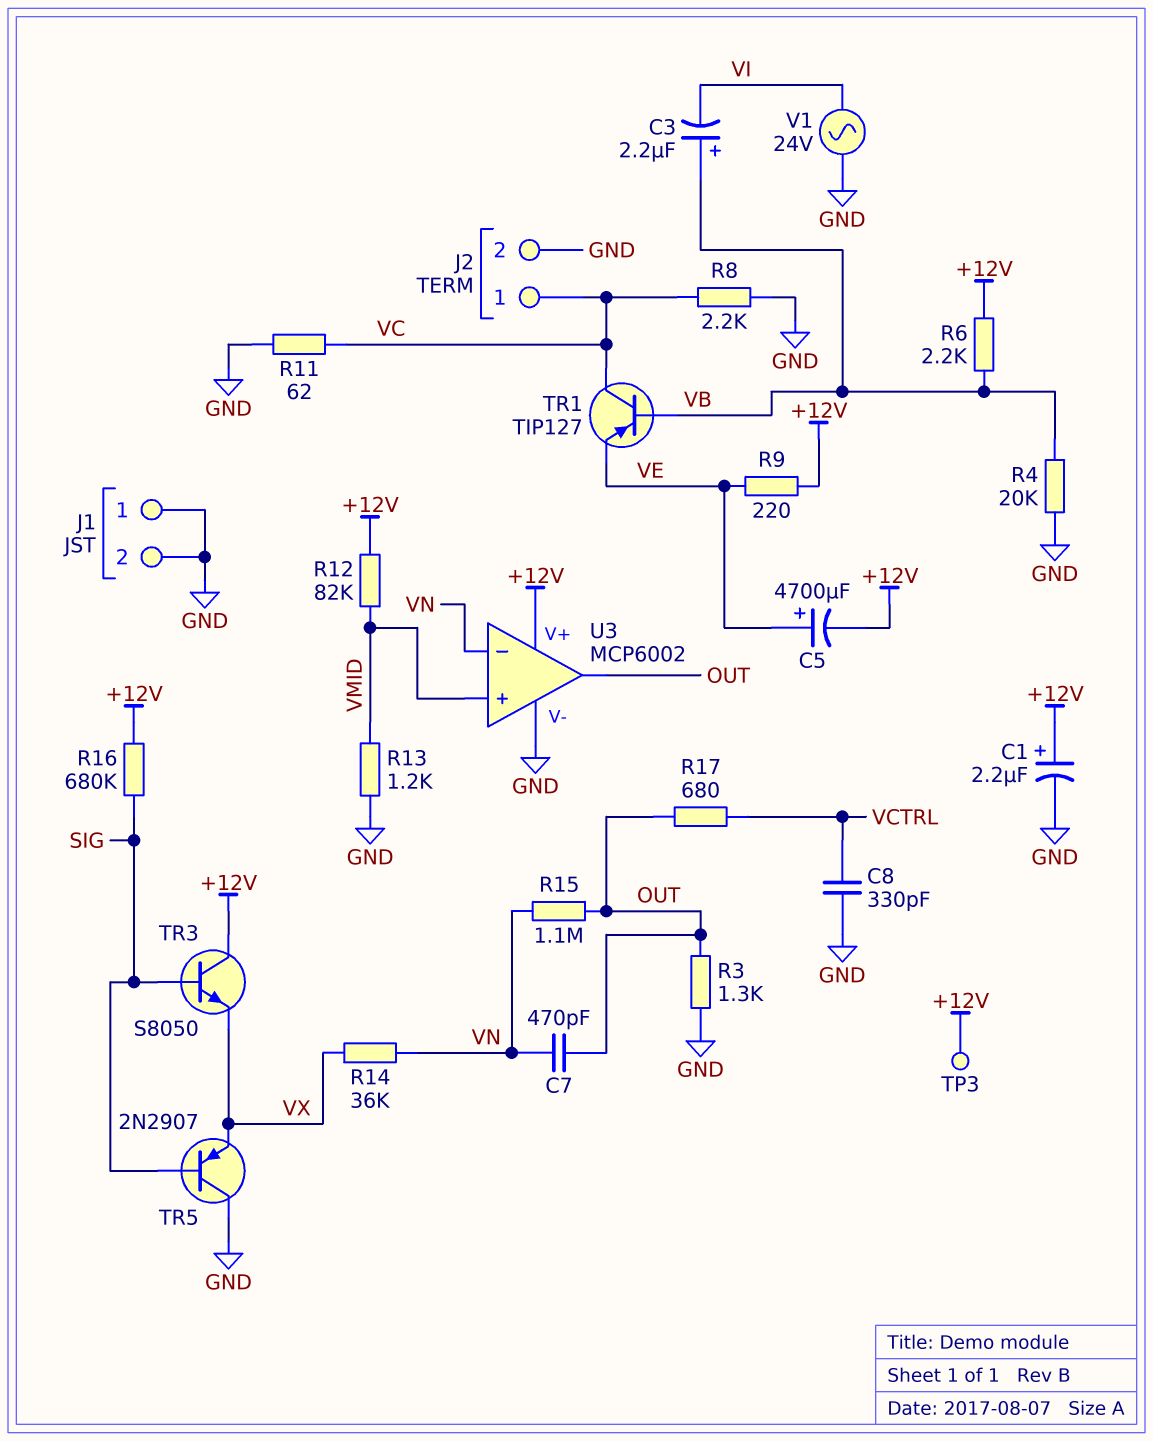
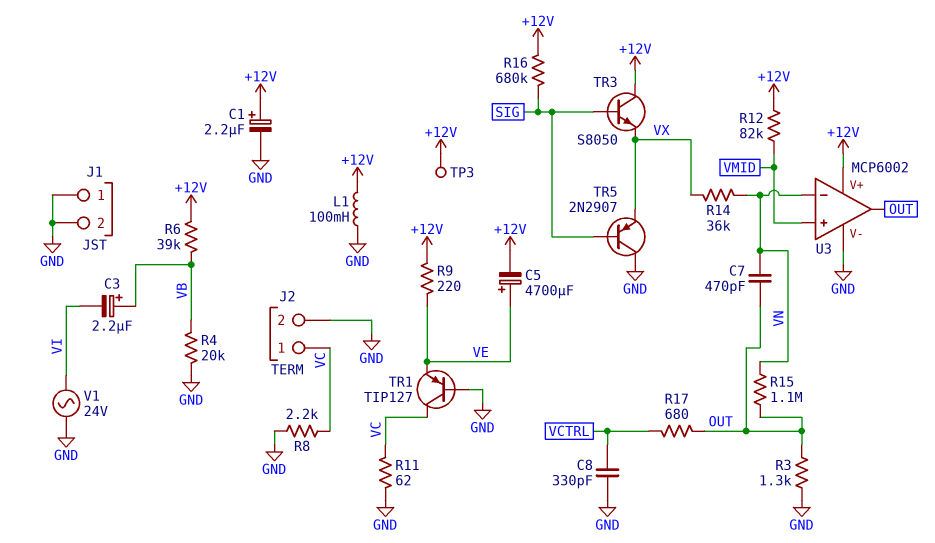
L1: none -> 100mH (+12V, GND)
R6: 2.2k (+12V, VB) -> 39k (+12V, VB)
R13: 1.2k (GND, VMID) -> none
TR1: PNP TIP127 (B VB, C VC, E VE) -> PNP TIP127 (B GND, C VC, E VE)

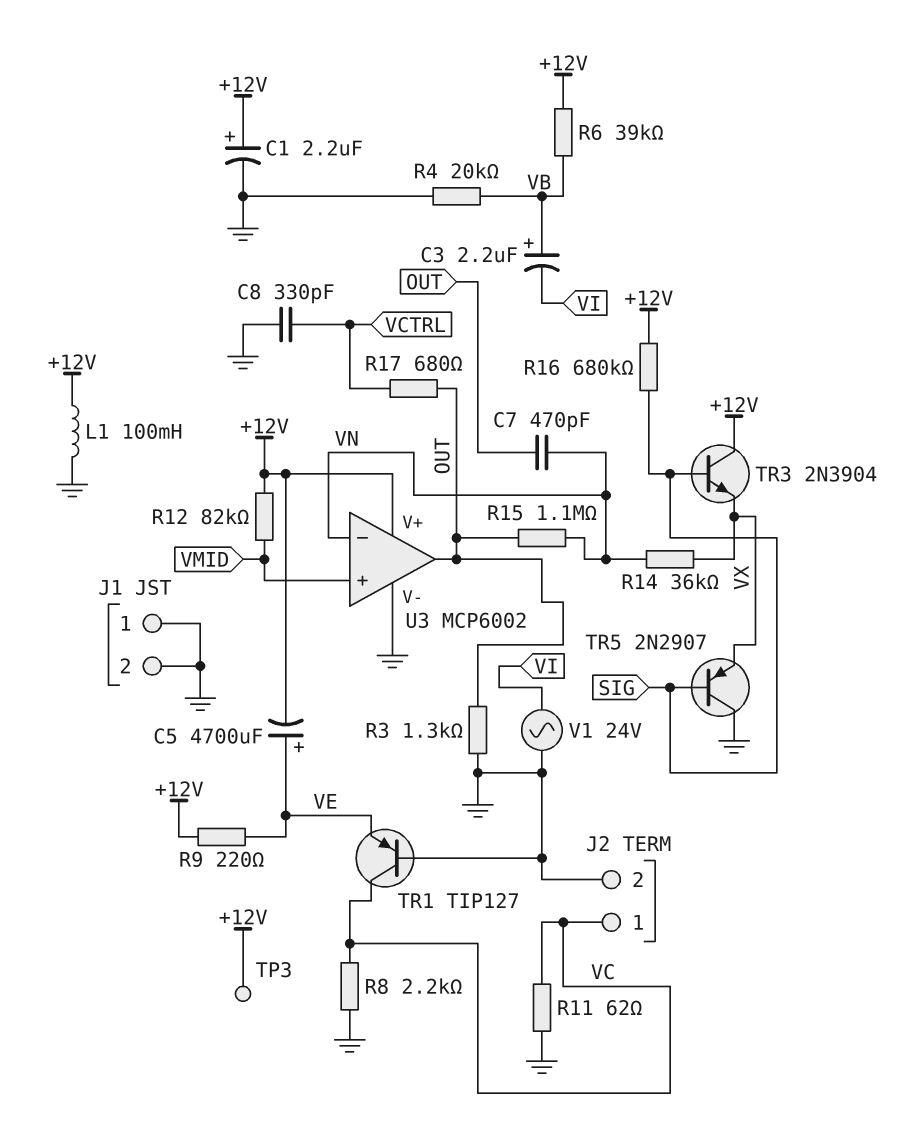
TR3: NPN S8050 (B SIG, C +12V, E VX) -> NPN 2N3904 (B SIG, C +12V, E VX)

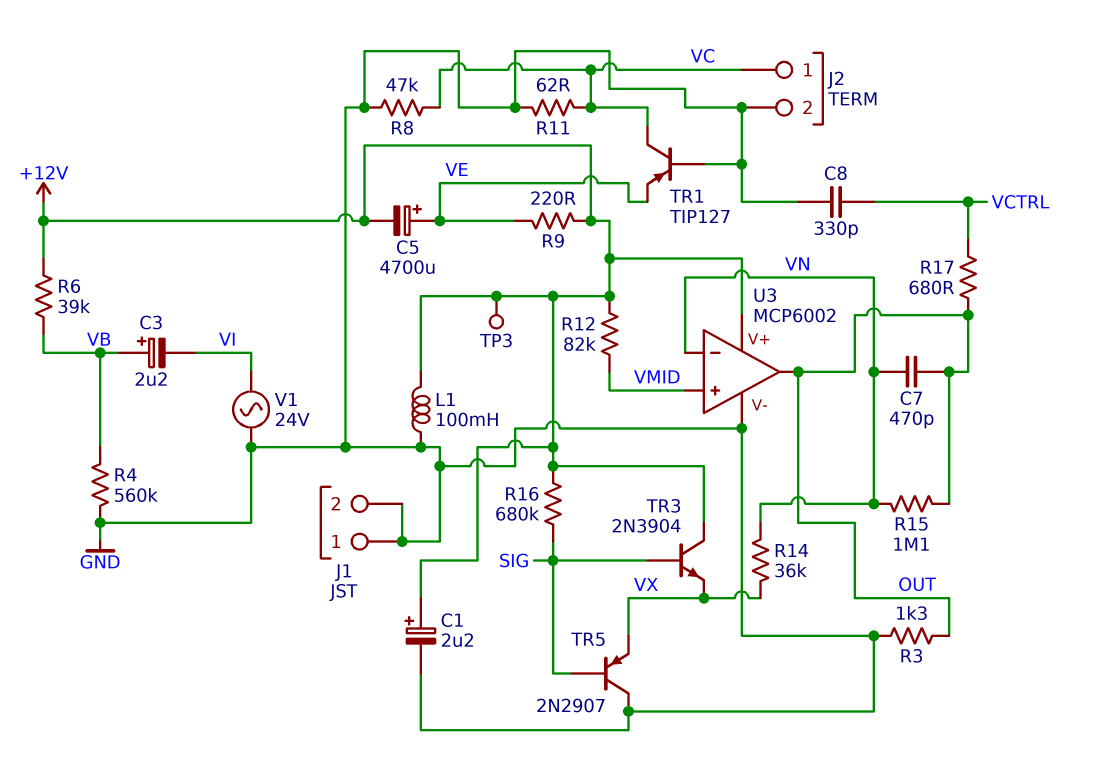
R4: 20k (GND, VB) -> 560k (GND, VB)
R8: 2.2k (GND, VC) -> 47k (GND, VC)

